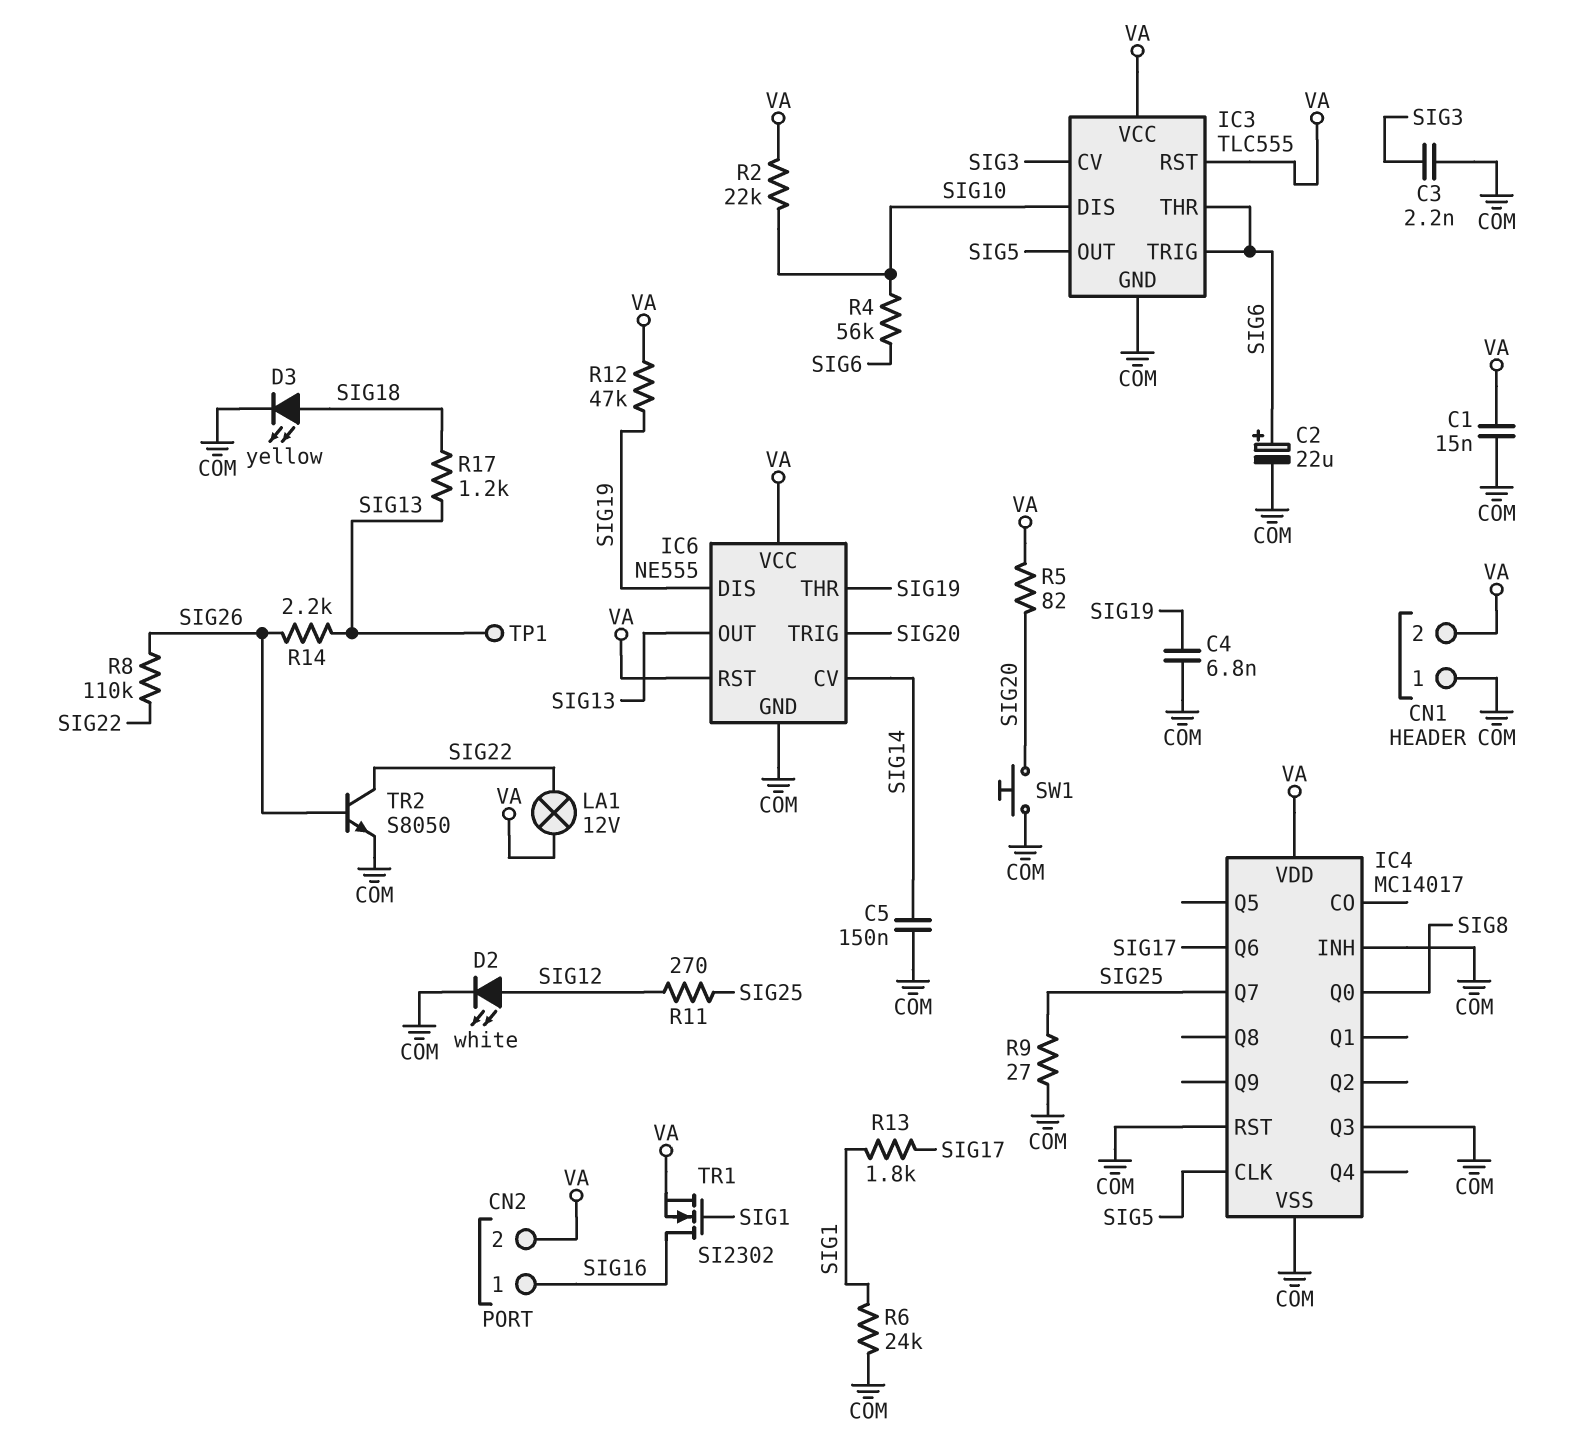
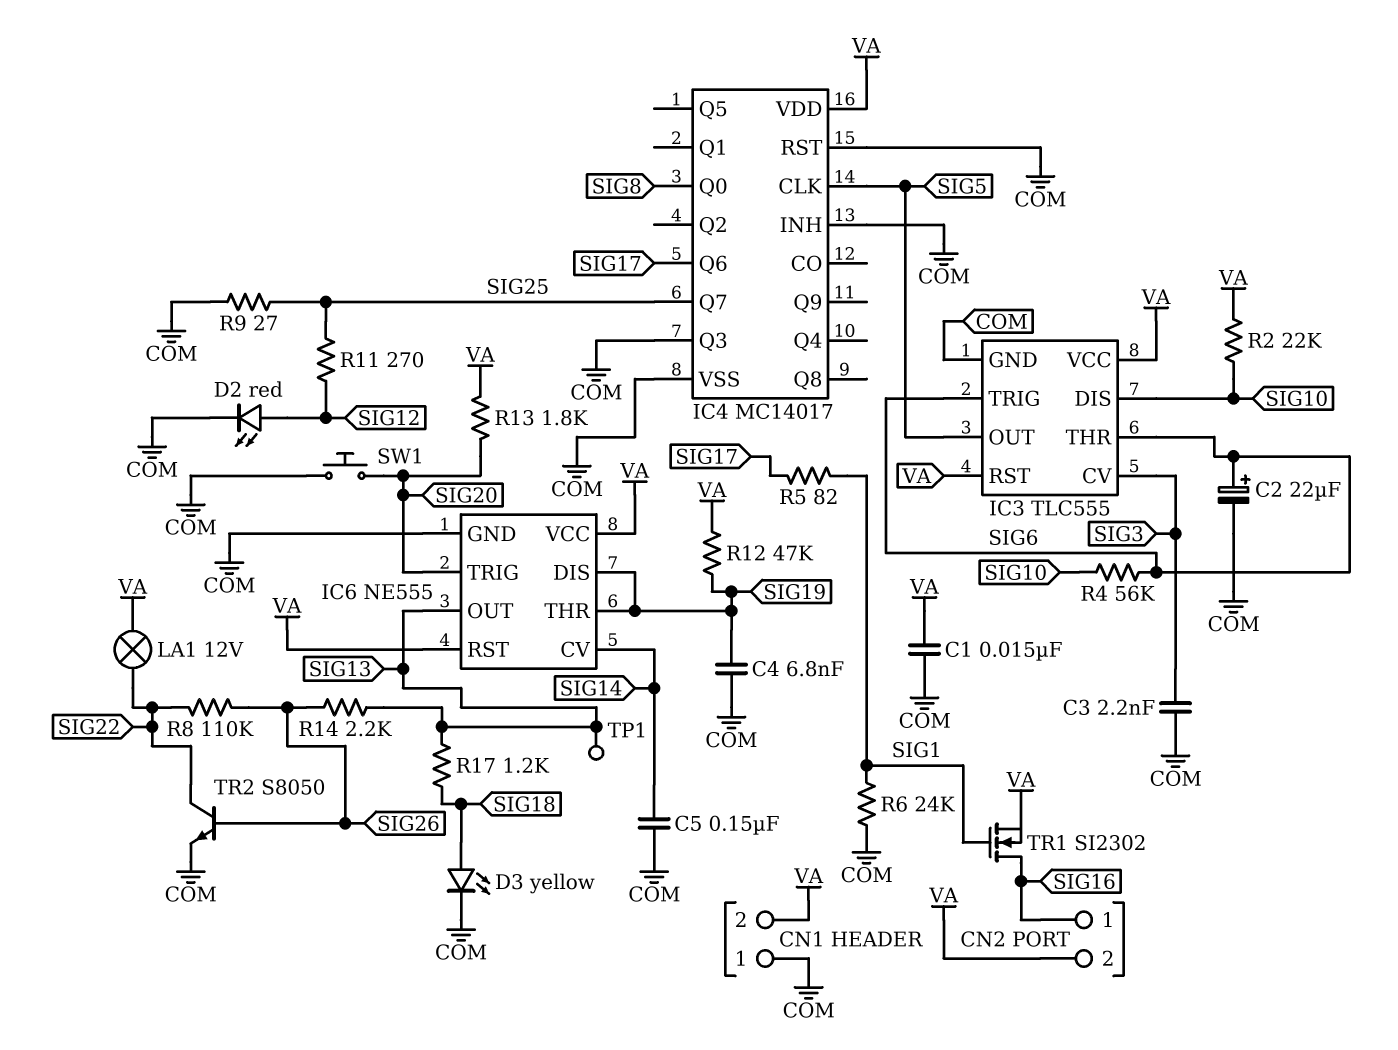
D2: LED white (A SIG12, K COM) -> LED red (A SIG12, K COM)
R5: 82 (SIG20, VA) -> 82 (SIG1, SIG17)
R13: 1.8k (SIG1, SIG17) -> 1.8k (SIG20, VA)

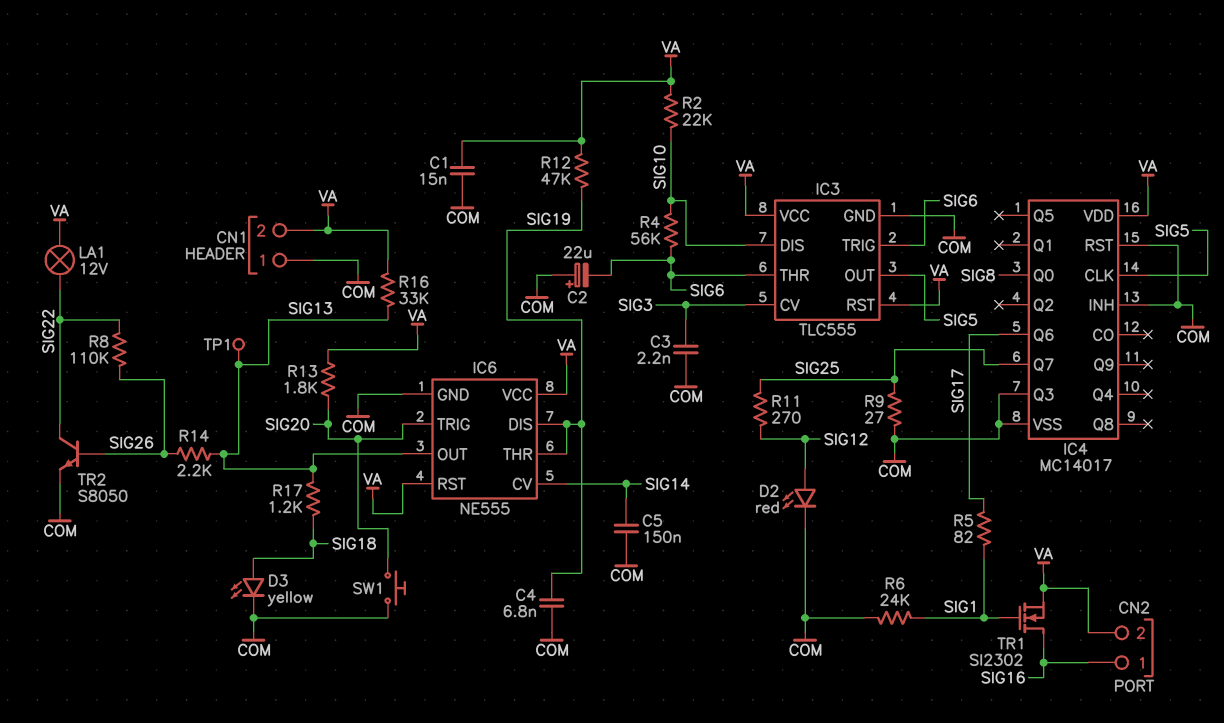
C2: 22uF (plus SIG6, minus COM) -> 22uF (plus COM, minus SIG6)
R16: none -> 33k (SIG13, VA)

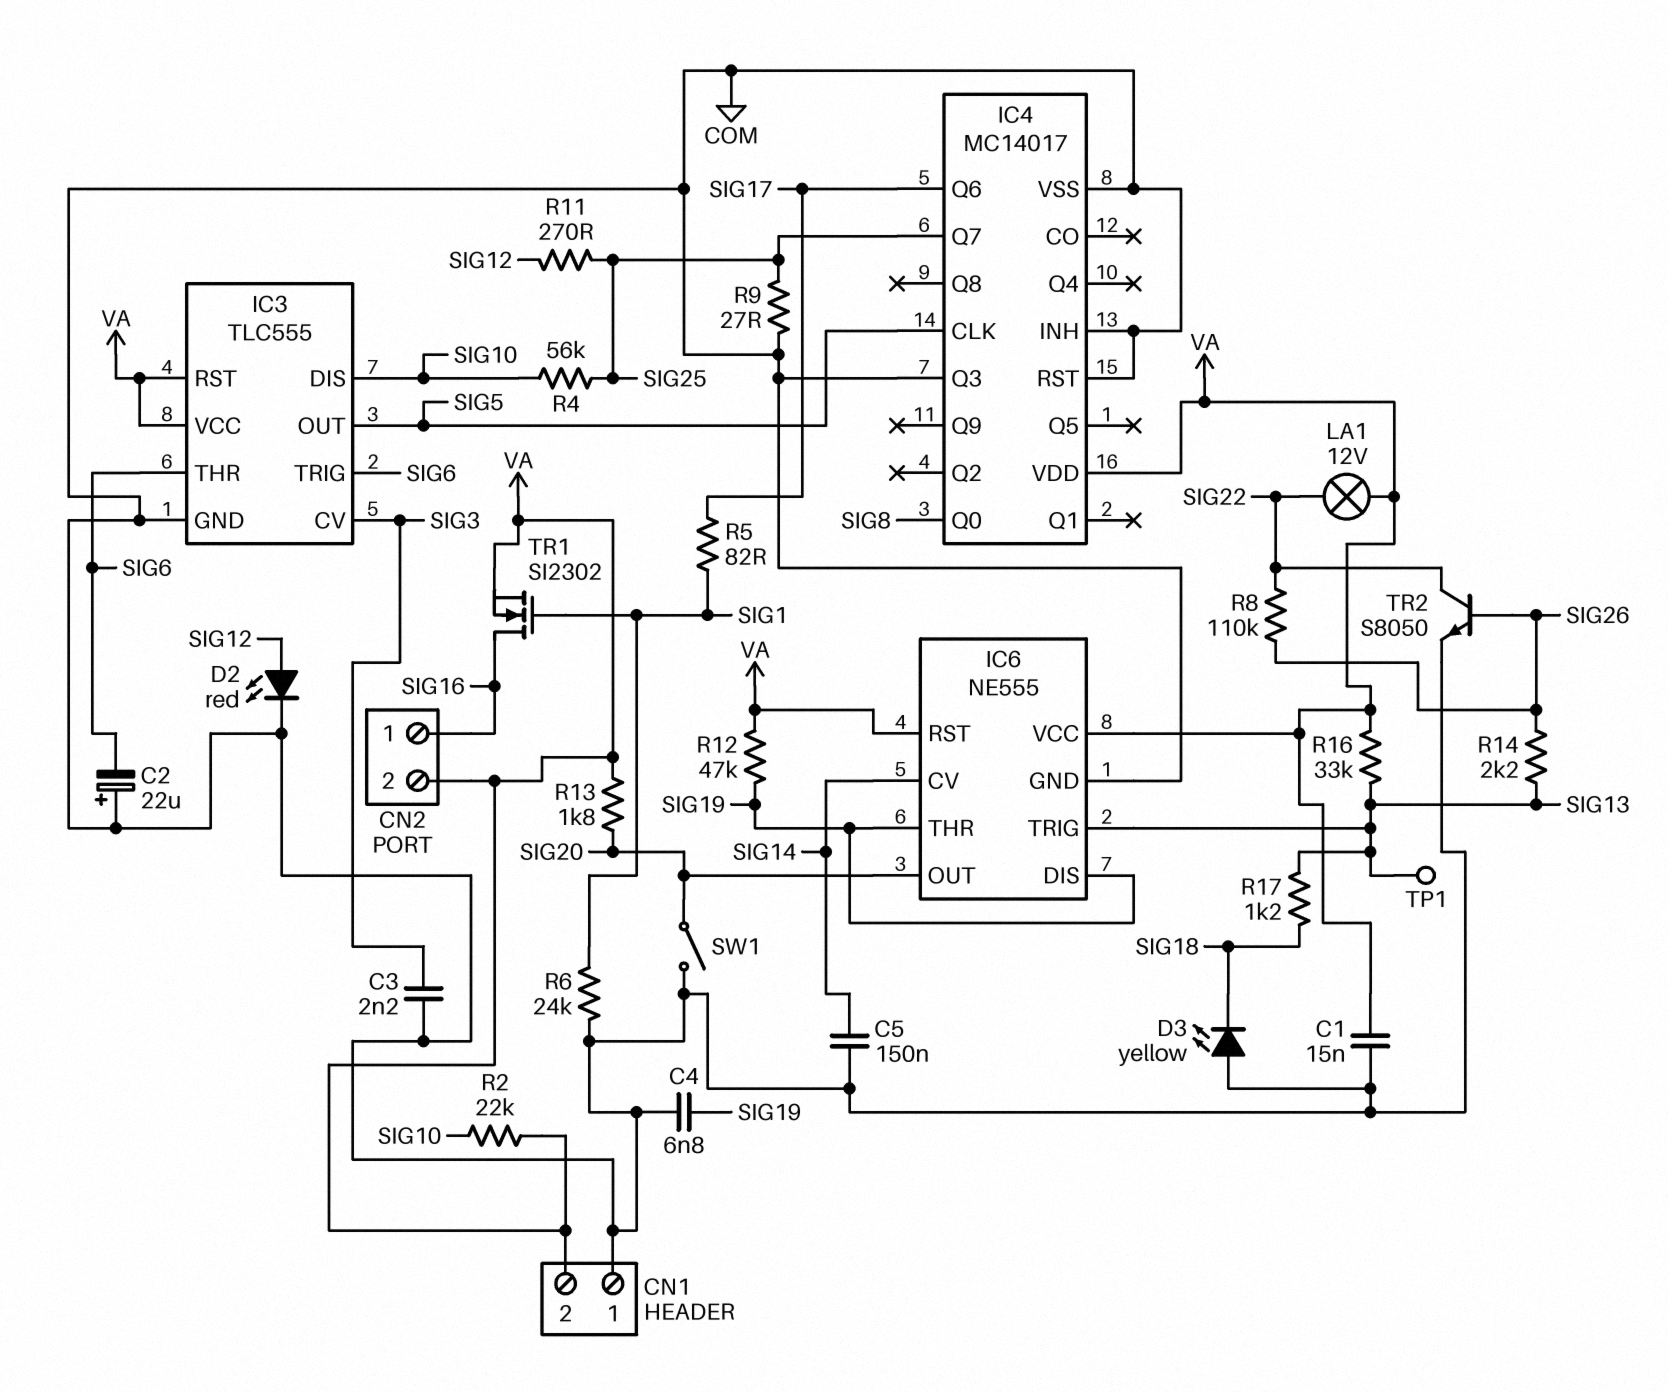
D3: LED yellow (A SIG18, K COM) -> LED yellow (A COM, K SIG18)
IC6 pin OUT: SIG13 -> SIG20
IC6 pin TRIG: SIG20 -> SIG13
R4: 56k (SIG6, SIG10) -> 56k (SIG10, SIG25)
SW1: button (COM, SIG20) -> switch (COM, SIG20)

